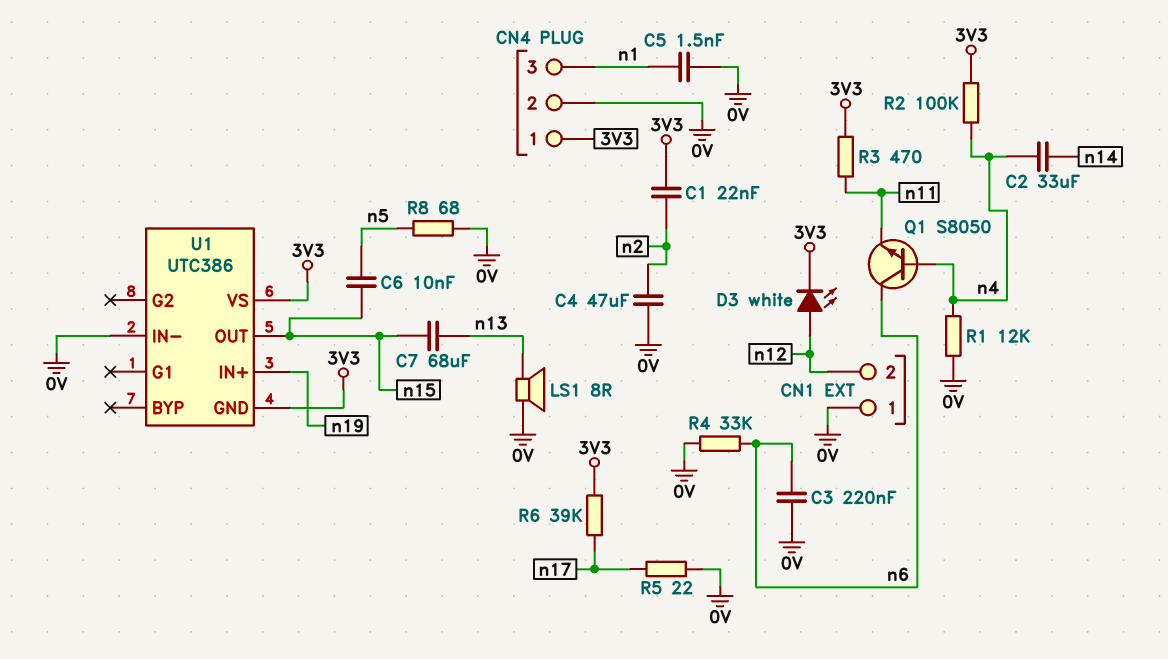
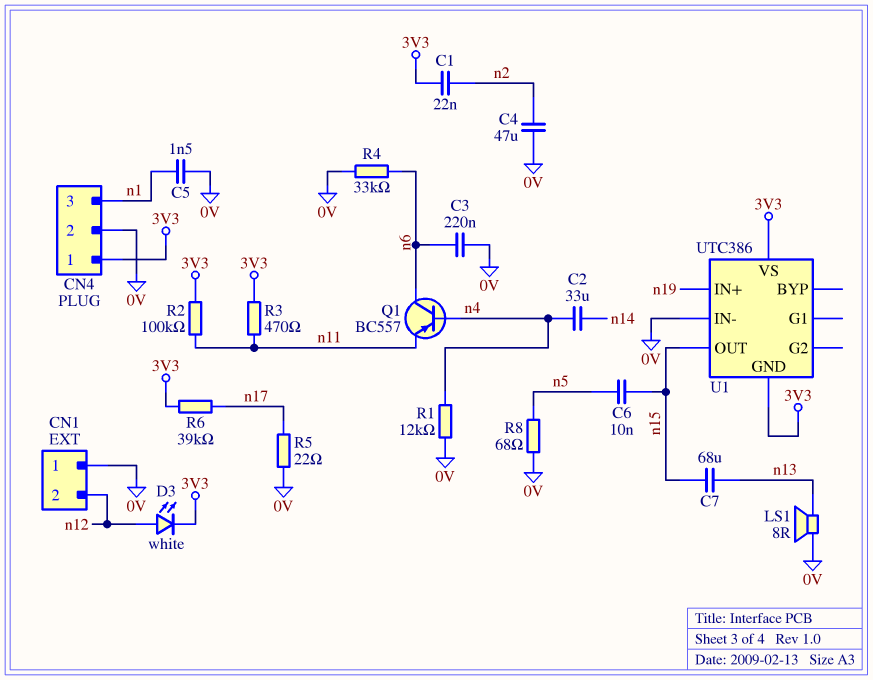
Q1: NPN S8050 (B n4, C n6, E n11) -> PNP BC557 (B n4, C n6, E n11)
R2: 100k (3V3, n4) -> 100k (3V3, n11)

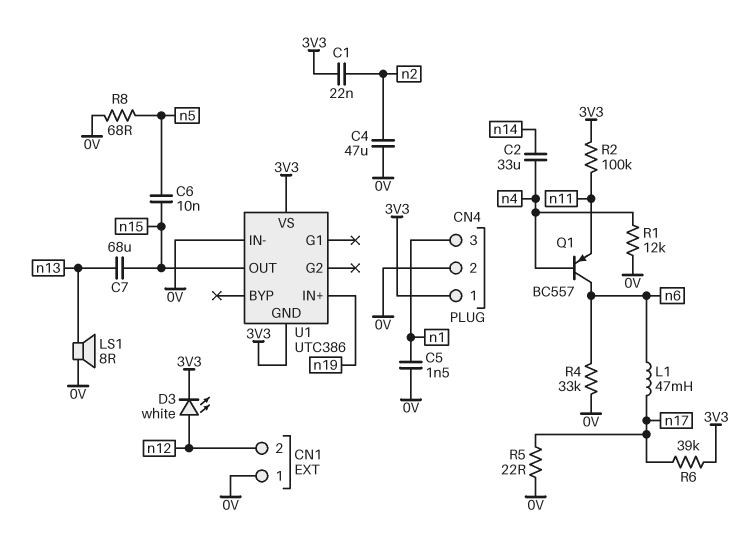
C3: 220nF (0V, n6) -> none
L1: none -> 47mH (n6, n17)
R3: 470 (3V3, n11) -> none

